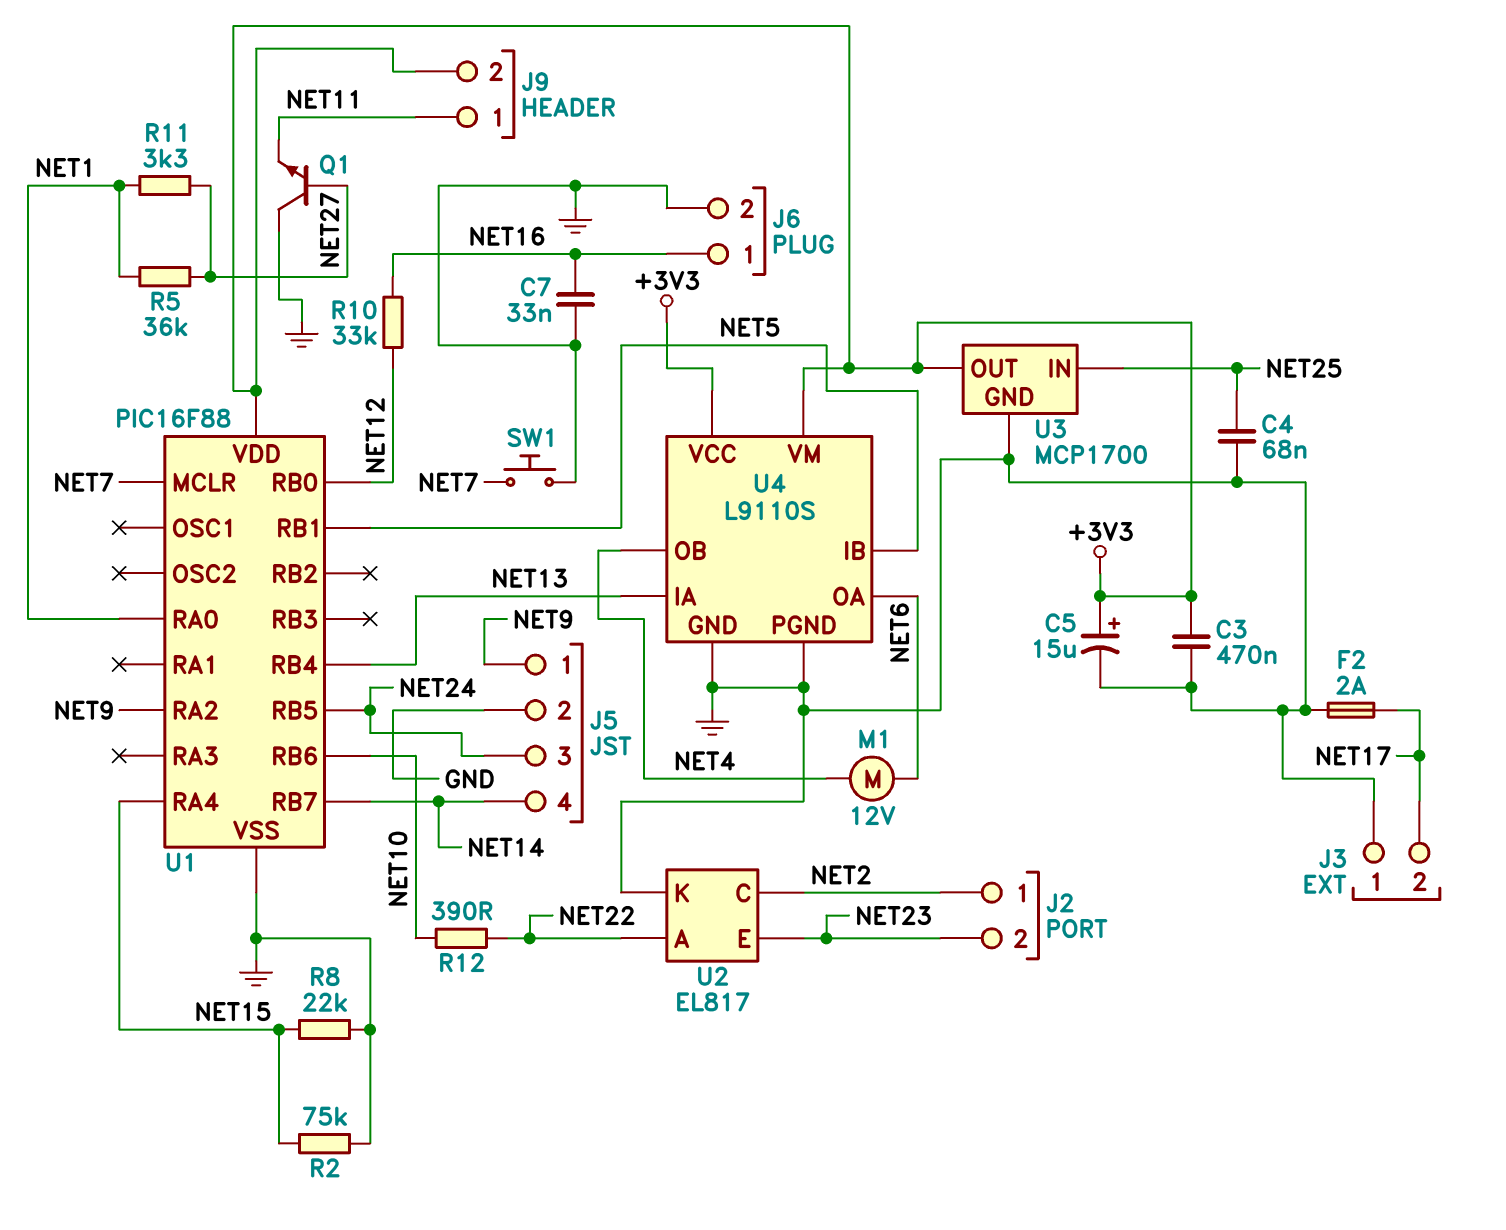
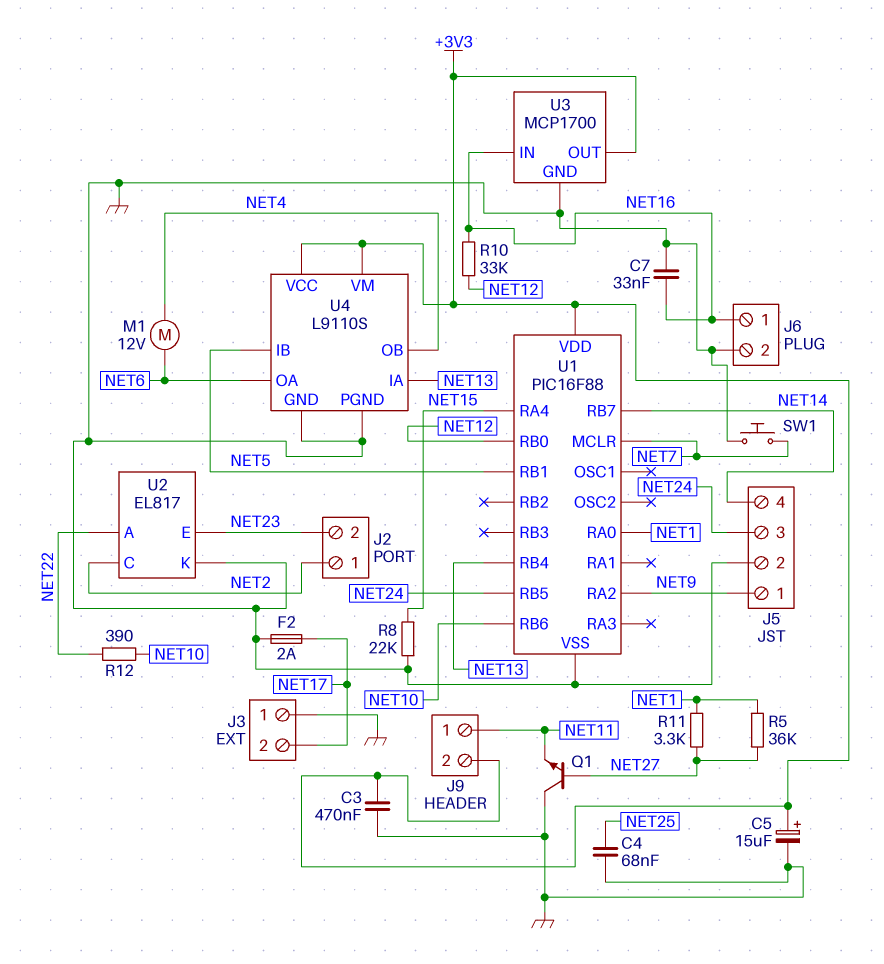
R2: 75k (GND, NET15) -> none
U3 pin IN: NET25 -> NET16

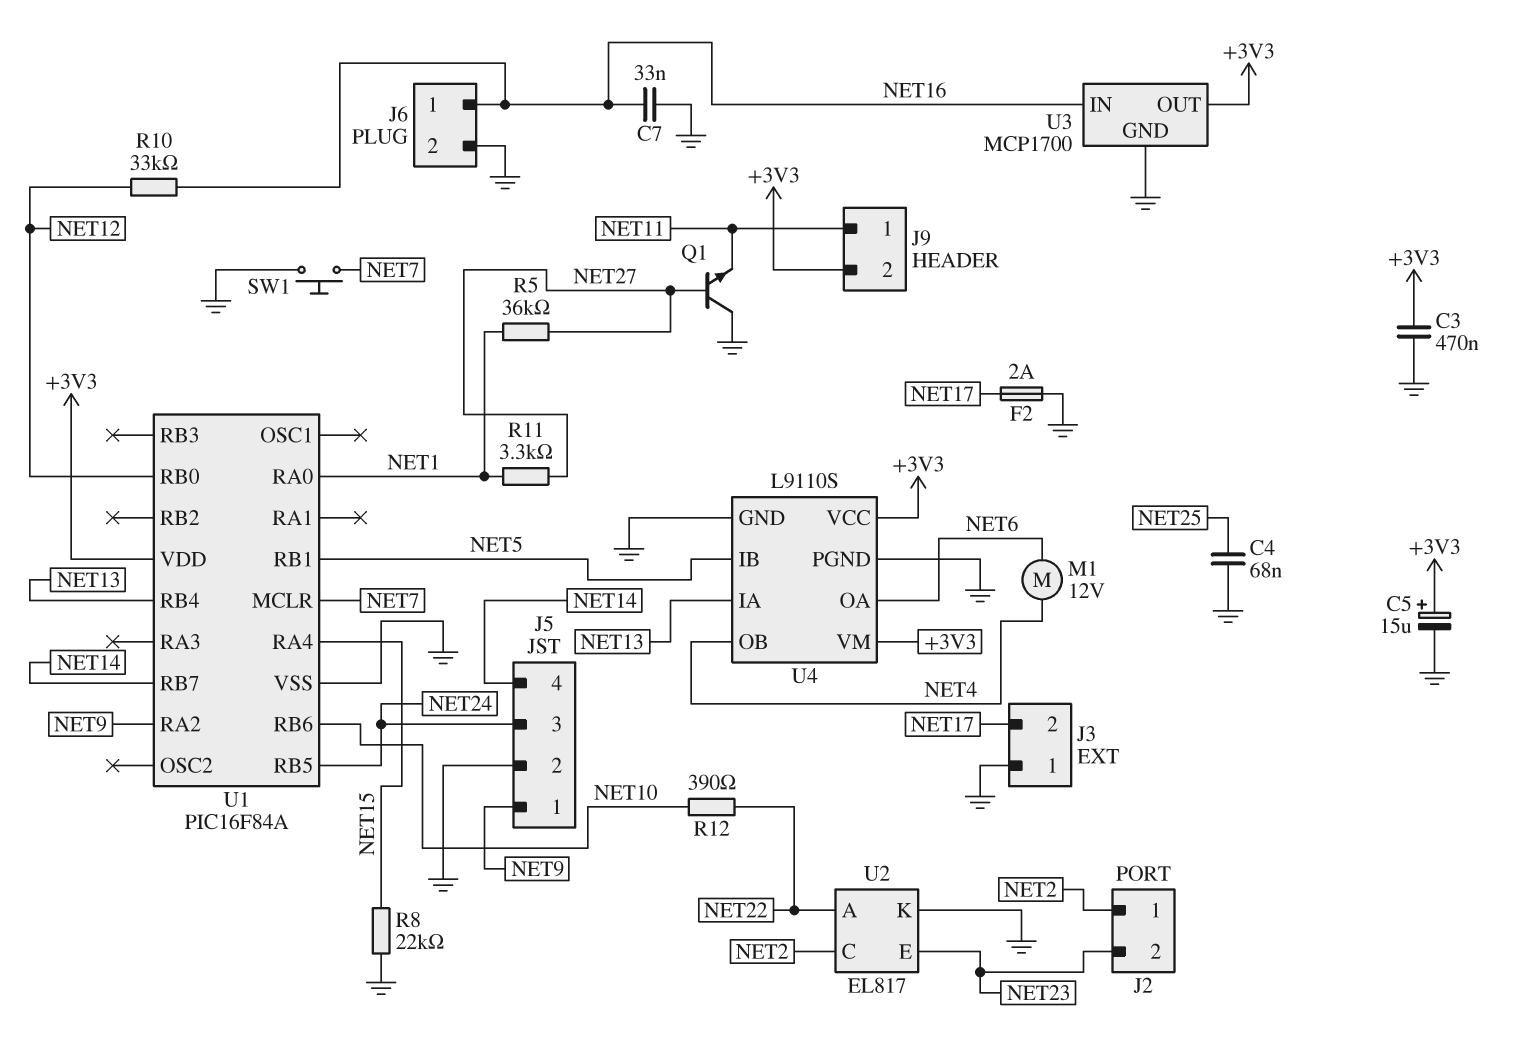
U1: PIC16F88 -> PIC16F84A

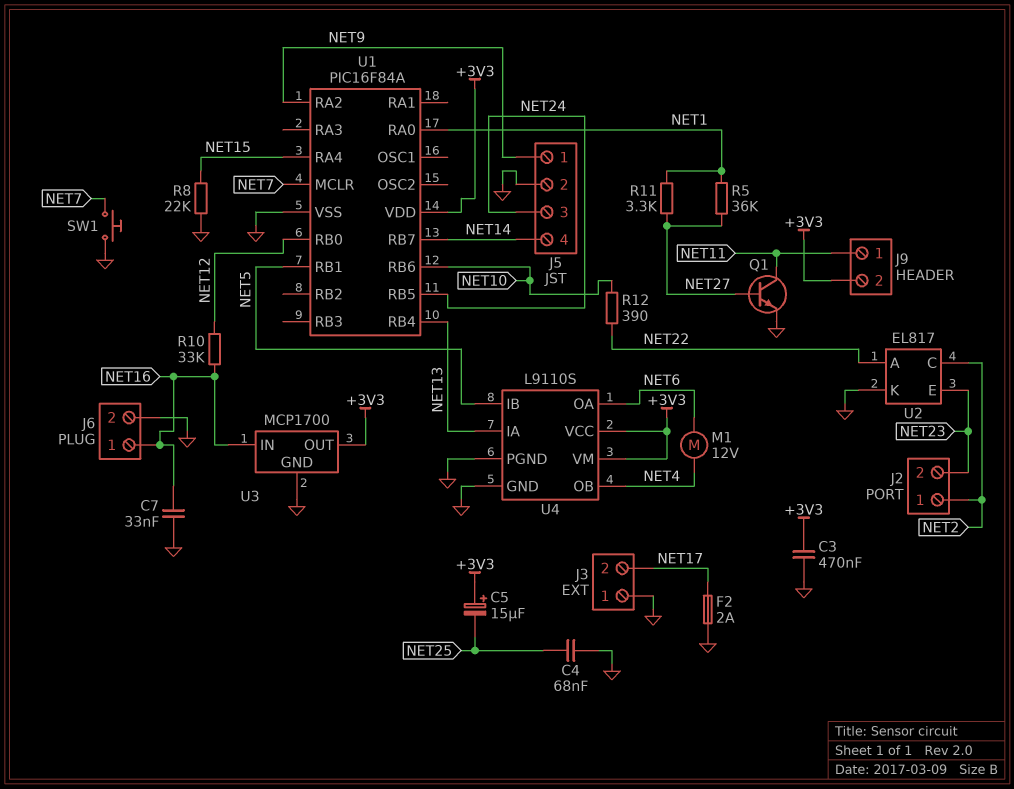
C5: 15uF (plus +3V3, minus GND) -> 15uF (plus +3V3, minus NET25)
Q1: NPN (B NET27, C GND, E NET11) -> NPN (B NET27, C NET11, E GND)

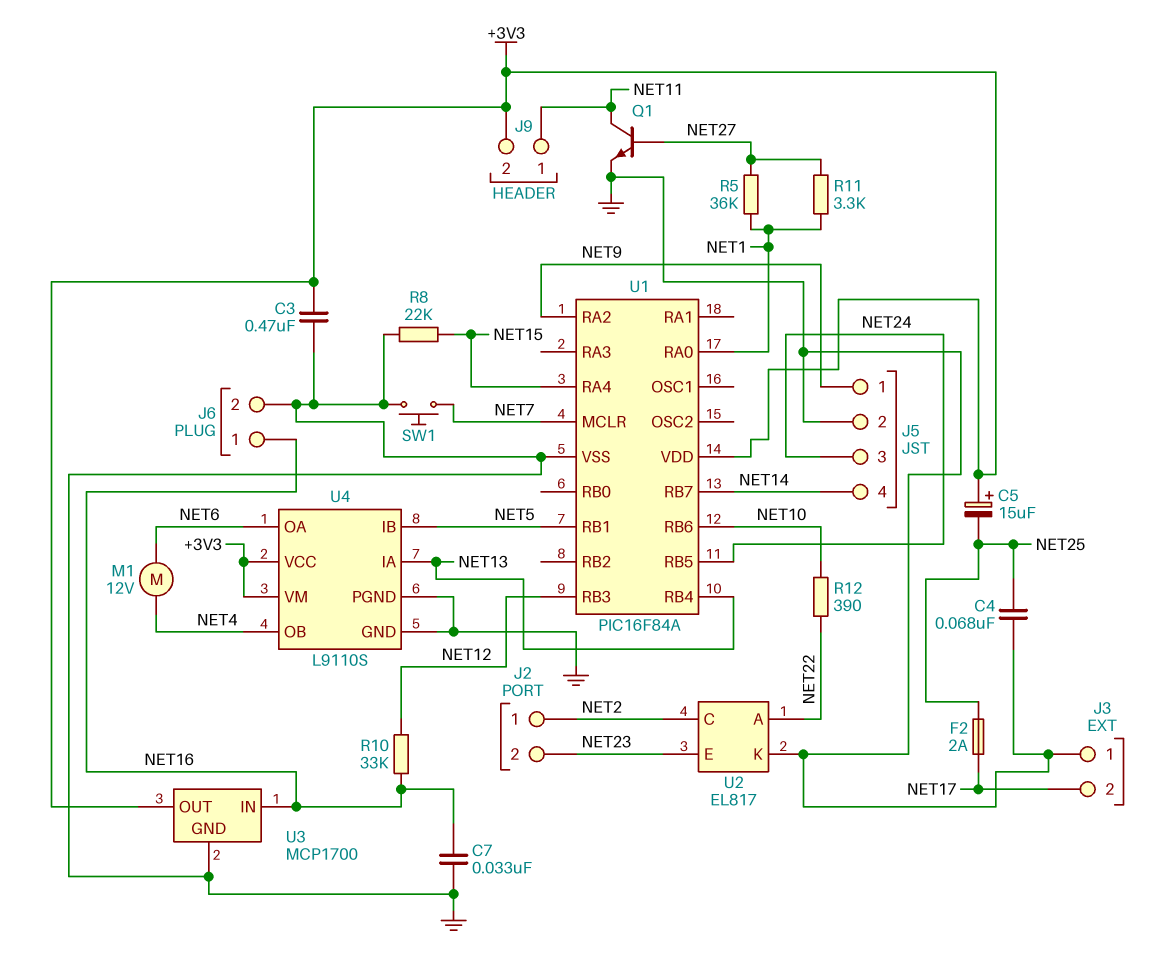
F2: 2A (GND, NET17) -> 2A (NET17, NET25)
U1 pin RB0: NET12 -> none
U1 pin RB3: none -> NET12

